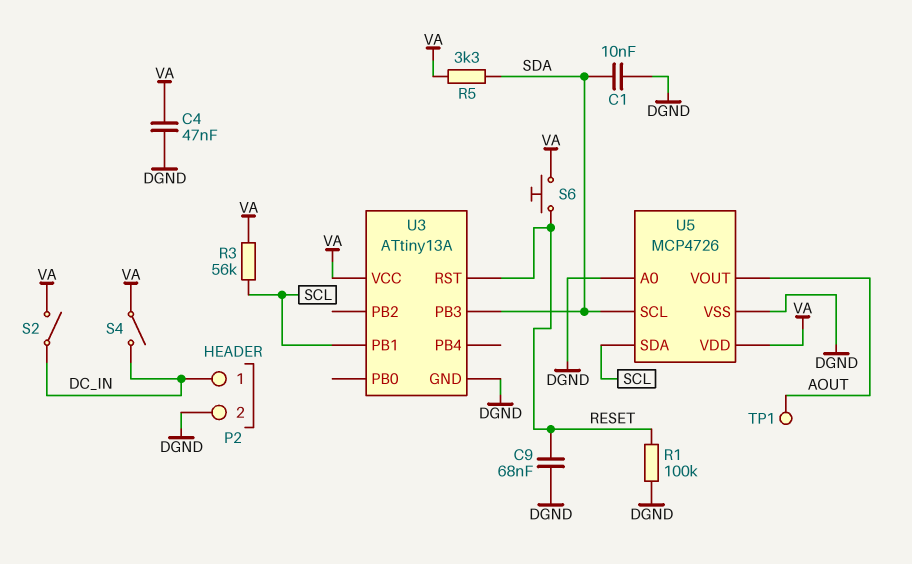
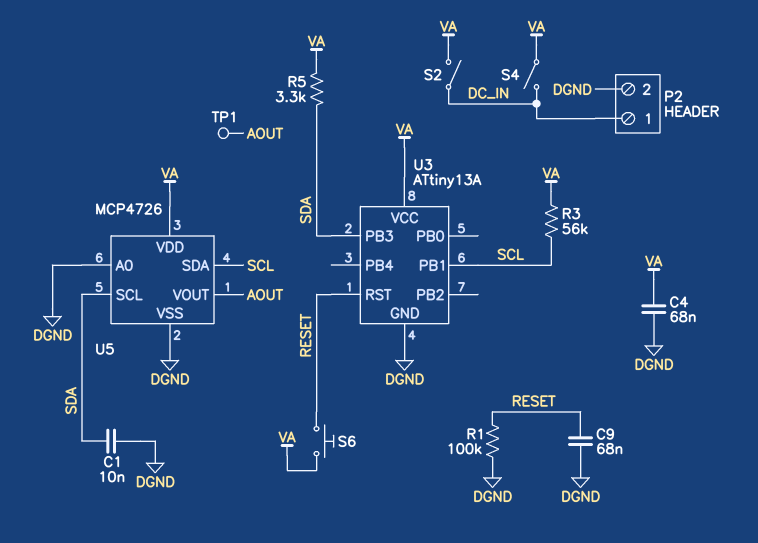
C4: 47nF (DGND, VA) -> 68nF (DGND, VA)

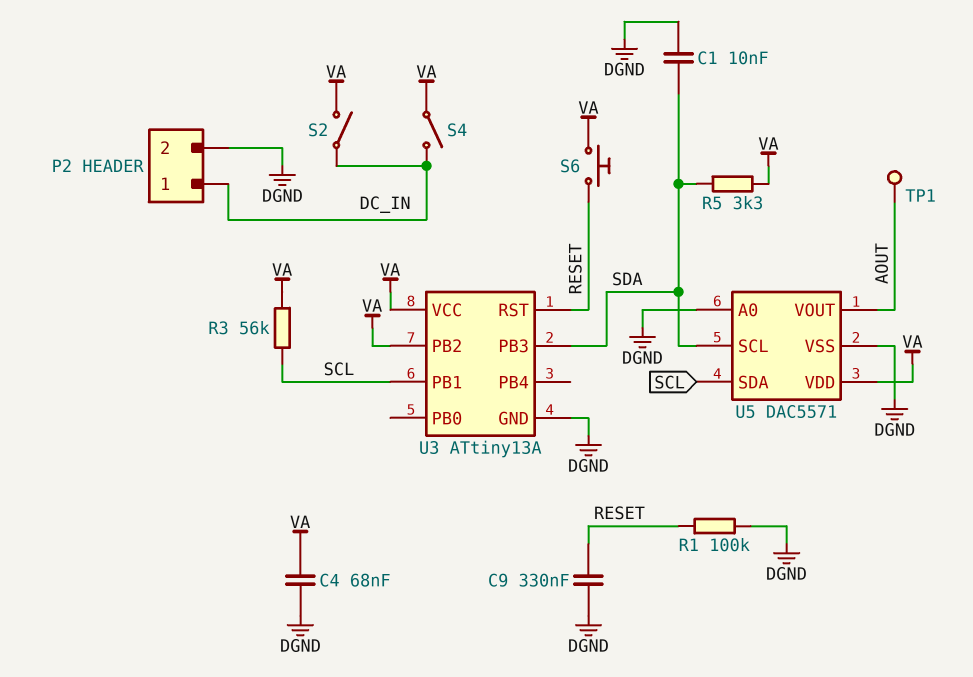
C9: 68nF (DGND, RESET) -> 330nF (DGND, RESET)
U3 pin PB2: none -> VA
U5: MCP4726 -> DAC5571

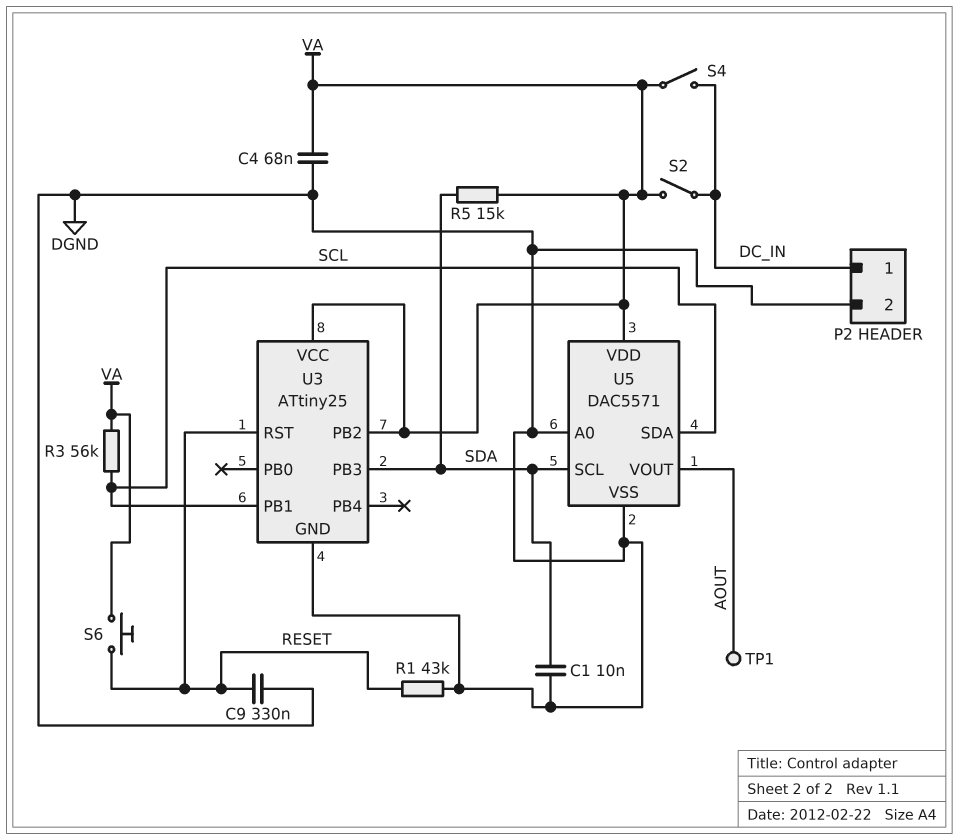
R1: 100k (DGND, RESET) -> 43k (DGND, RESET)
R5: 3.3k (SDA, VA) -> 15k (SDA, VA)
U3: ATtiny13A -> ATtiny25

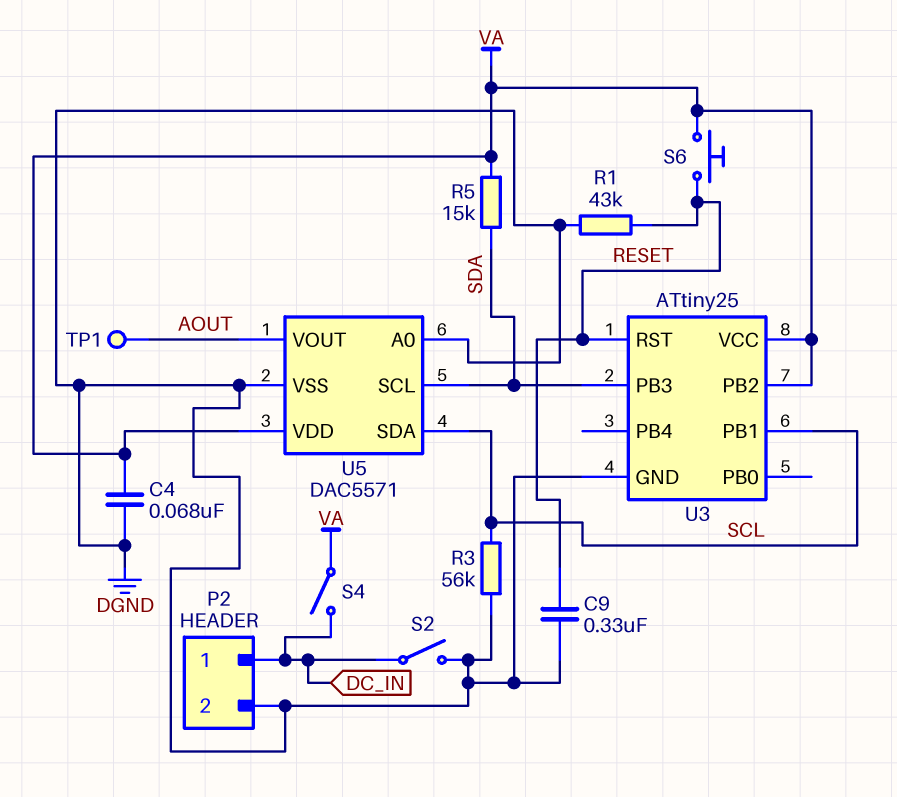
C1: 10nF (DGND, SDA) -> none
R3: 56k (SCL, VA) -> 56k (DGND, SCL)
S2: switch (DC_IN, VA) -> switch (DC_IN, DGND)

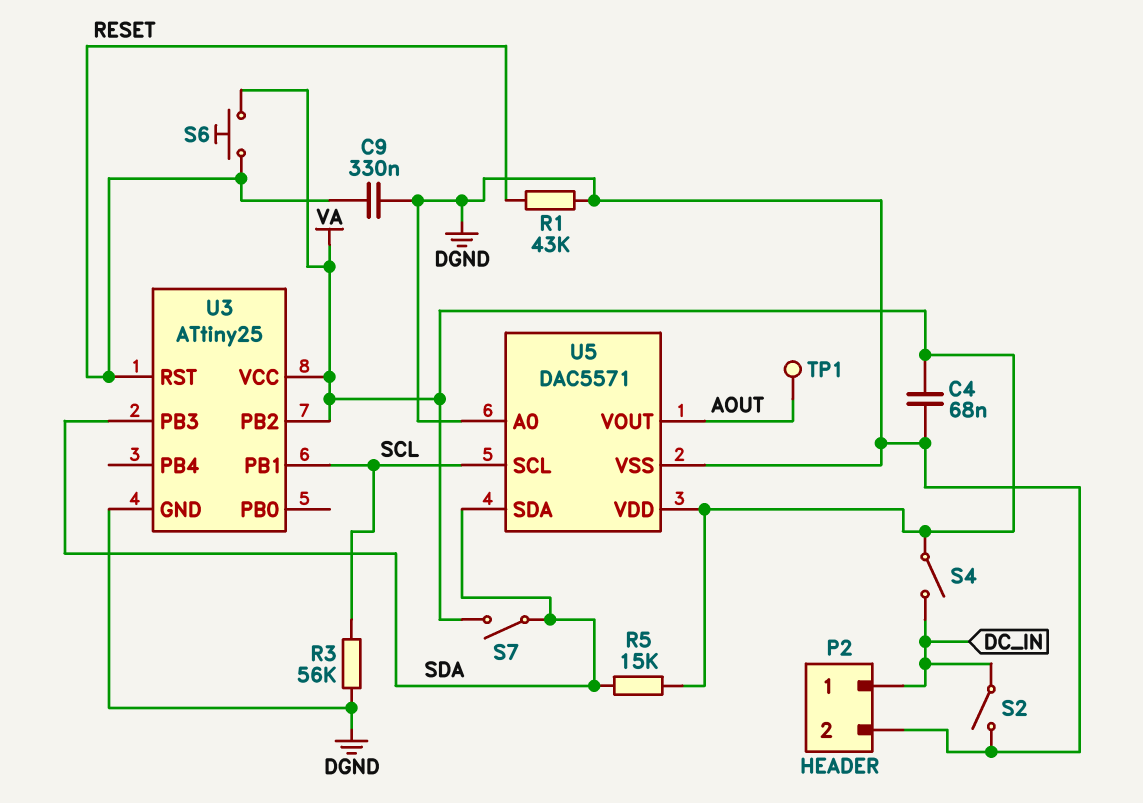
S7: none -> switch (SDA, VA)
U5 pin SCL: SDA -> SCL
U5 pin SDA: SCL -> SDA

